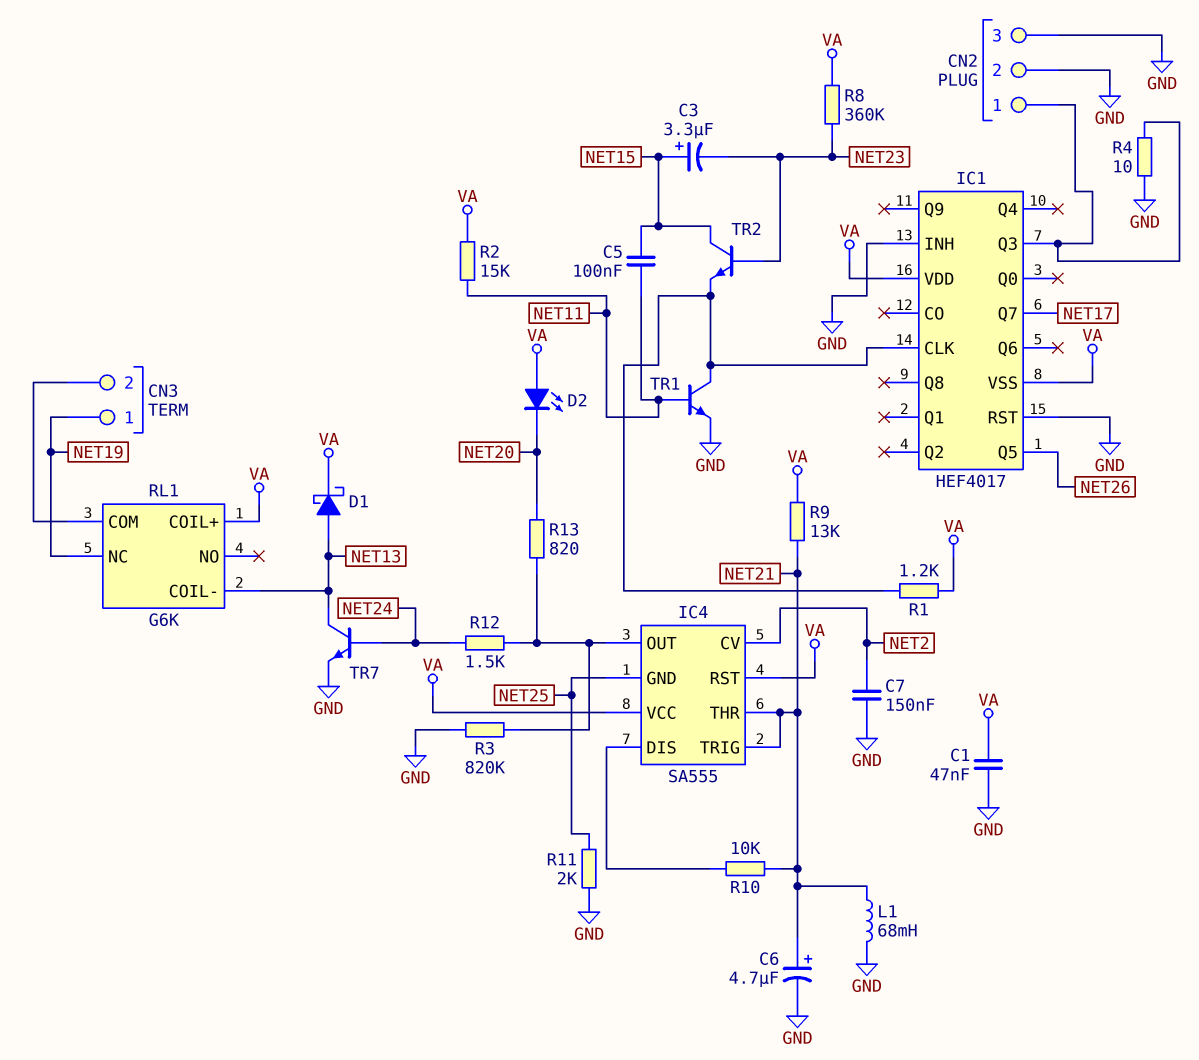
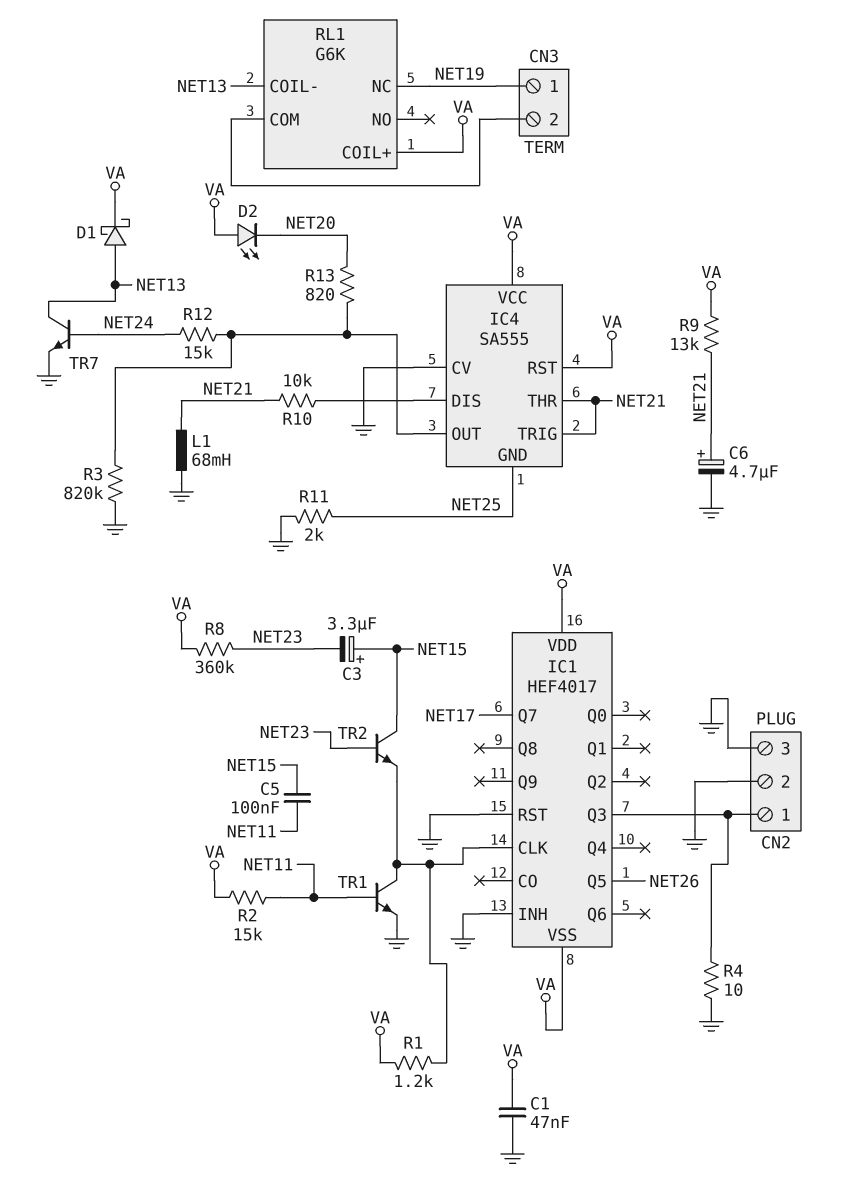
C7: 150nF (GND, NET2) -> none
IC4 pin CV: NET2 -> GND
R12: 1.5k (IC4/OUT, NET24) -> 15k (IC4/OUT, NET24)

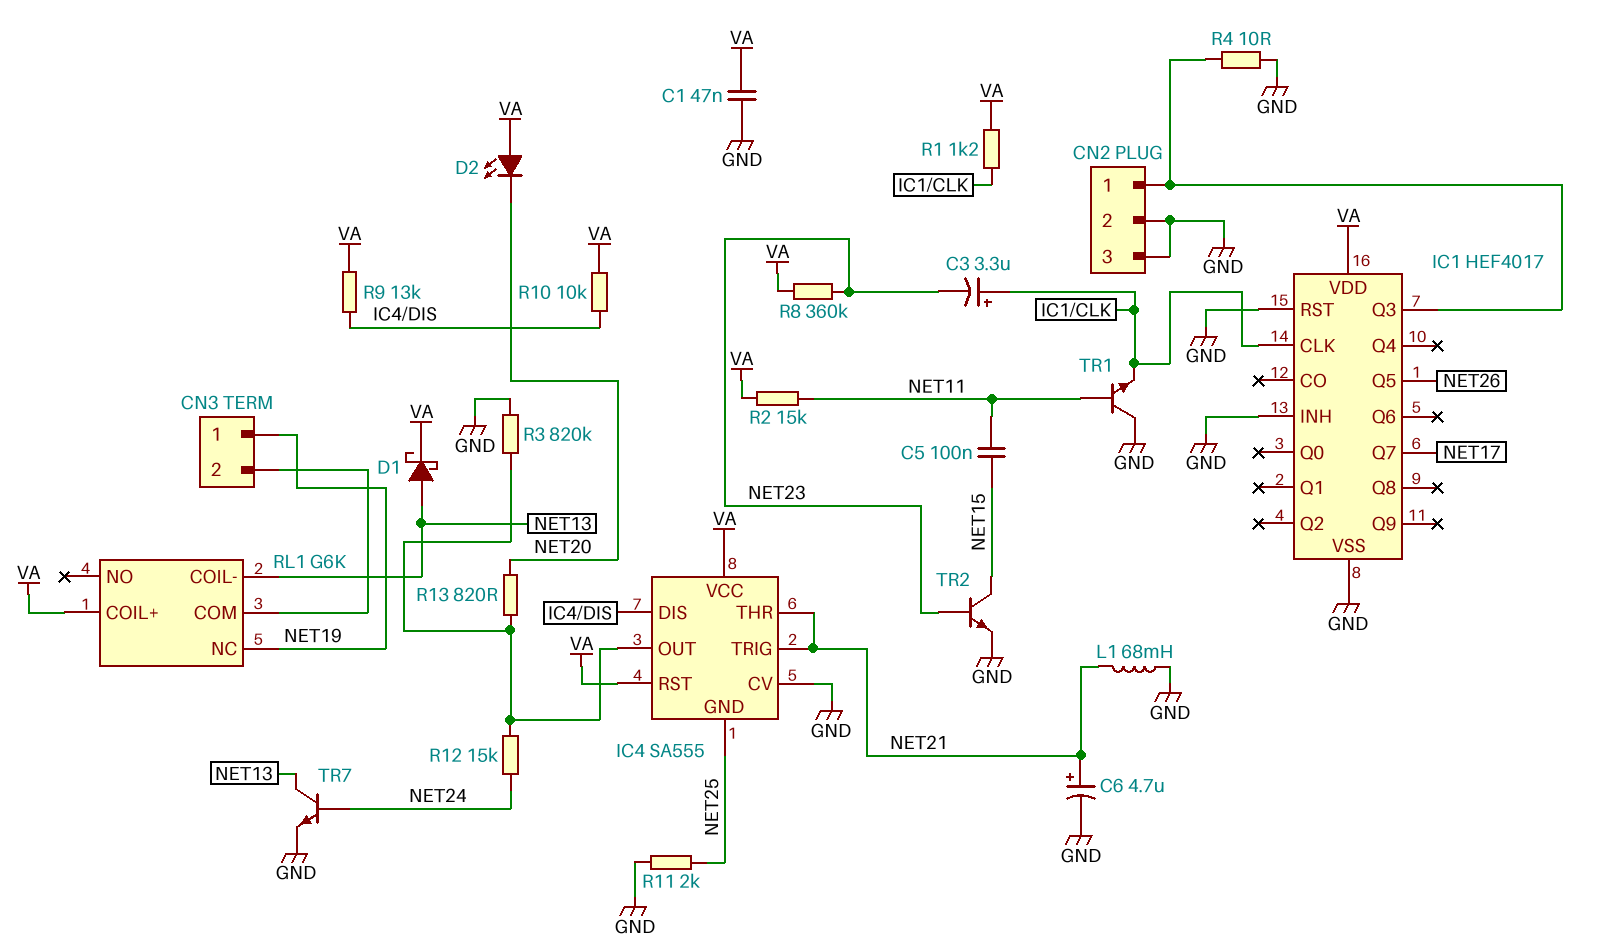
C3: 3.3uF (plus NET15, minus NET23) -> 3.3uF (plus IC1/CLK, minus NET23)
IC1 pin VSS: VA -> GND
R9: 13k (NET21, VA) -> 13k (IC4/DIS, VA)
R10: 10k (IC4/DIS, NET21) -> 10k (IC4/DIS, VA)
TR1: NPN (B NET11, C IC1/CLK, E GND) -> NPN (B NET11, C GND, E IC1/CLK)
TR2: NPN (B NET23, C NET15, E IC1/CLK) -> NPN (B NET23, C NET15, E GND)

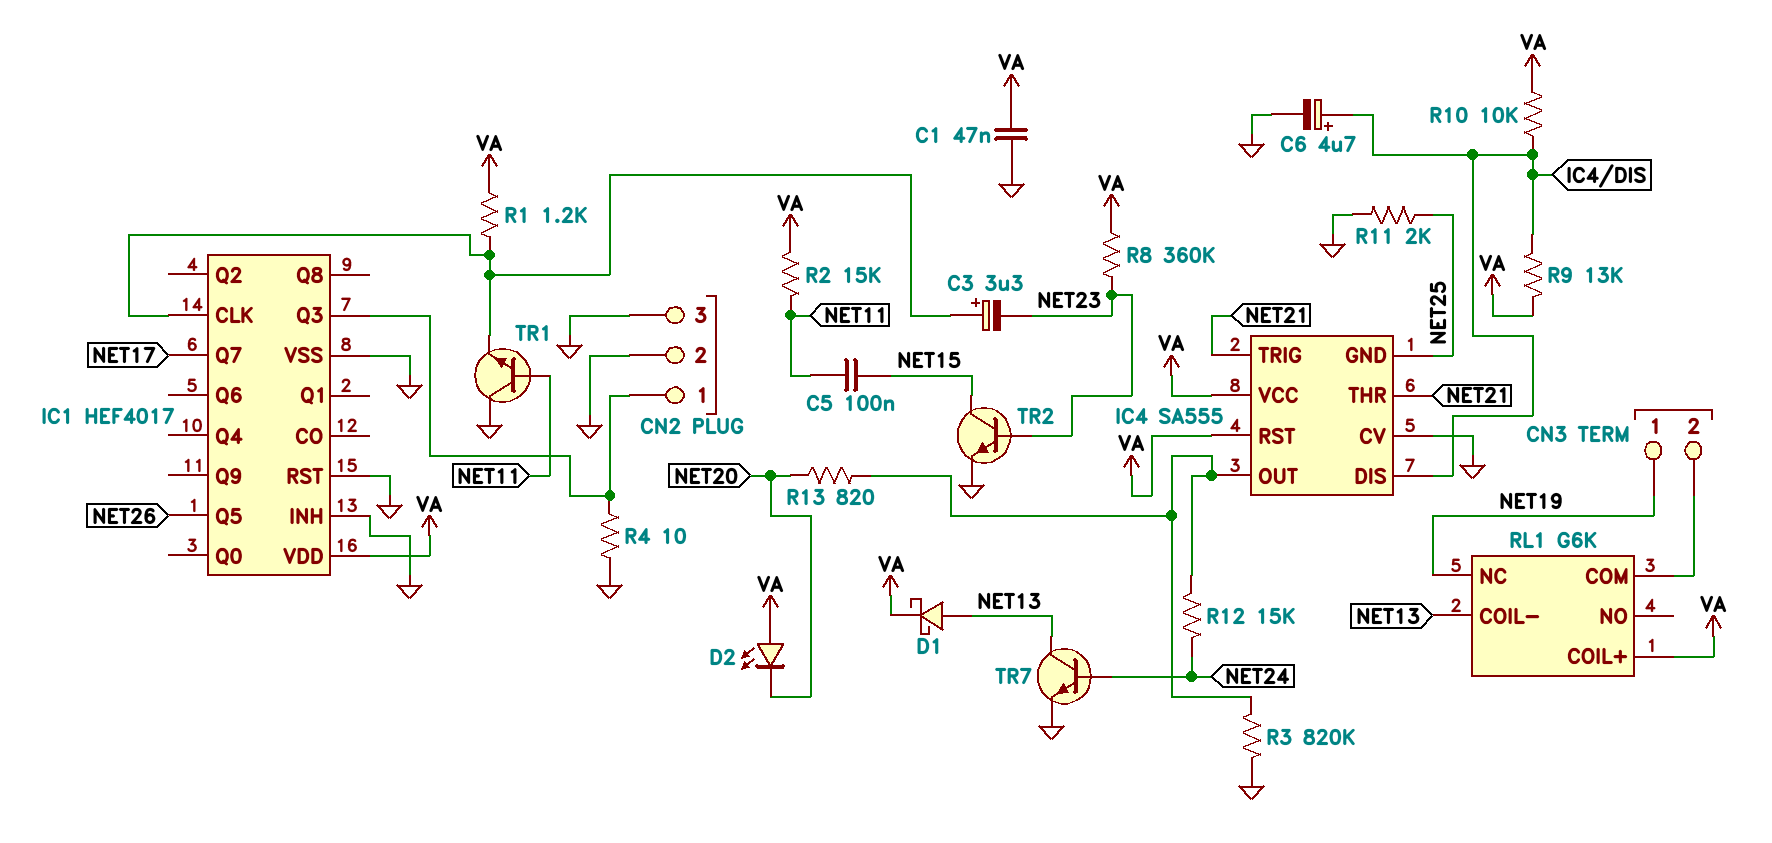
C6: 4.7uF (plus NET21, minus GND) -> 4.7uF (plus IC4/DIS, minus GND)
L1: 68mH (GND, NET21) -> none

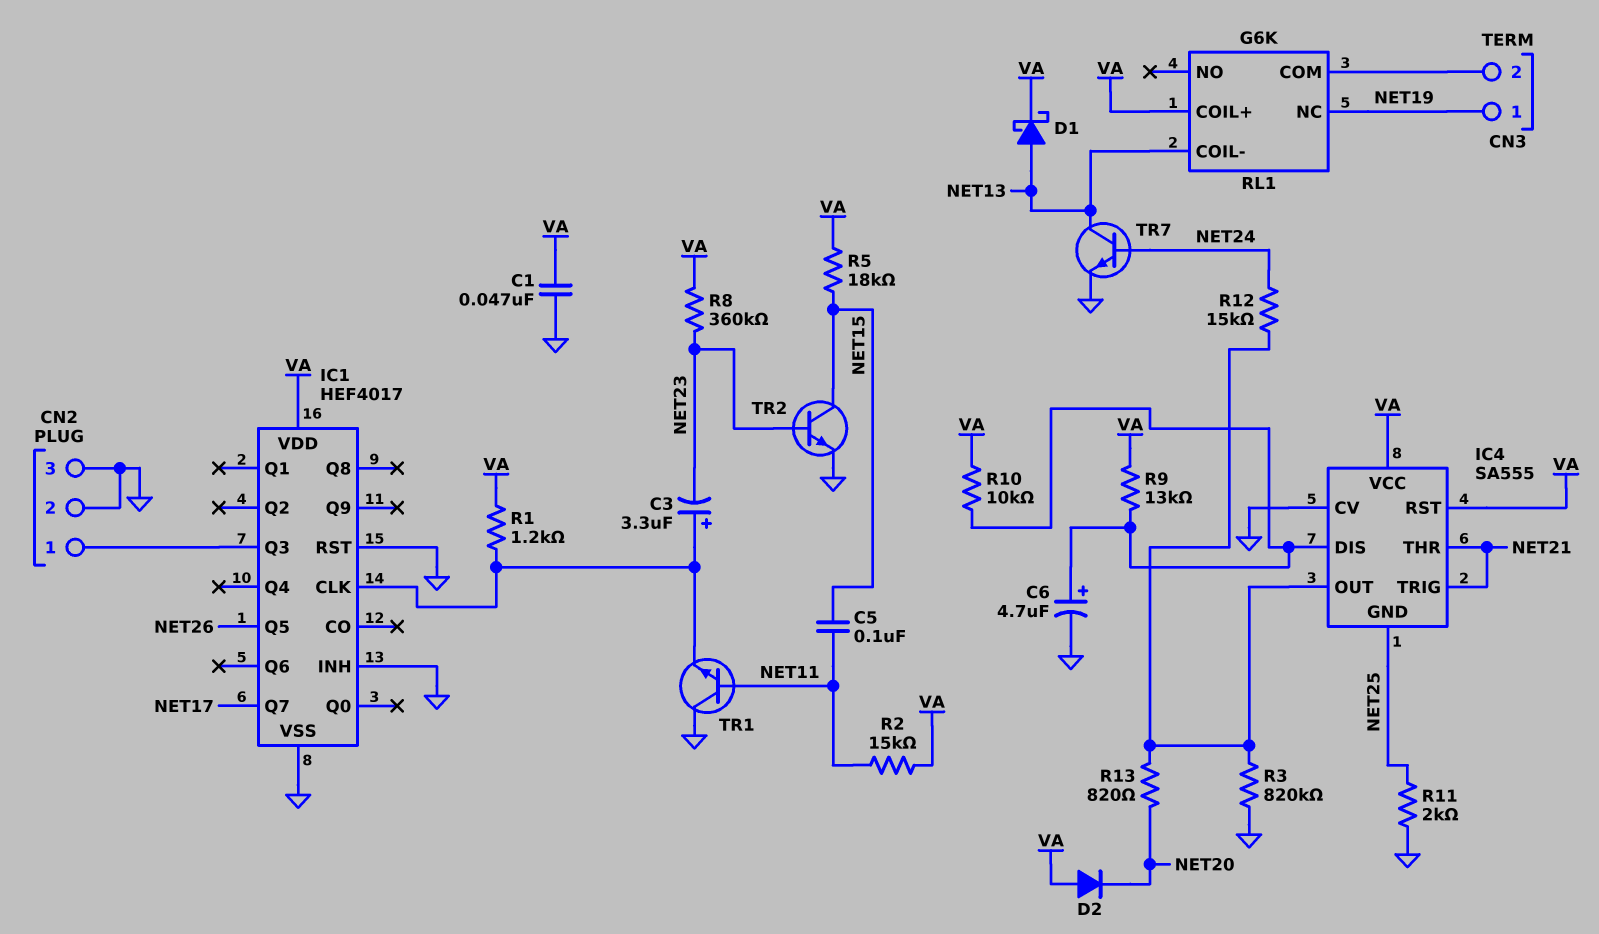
D2: LED (A VA, K NET20) -> diode (A VA, K NET20)
R4: 10 (CN2/1, GND) -> none
R5: none -> 18k (NET15, VA)

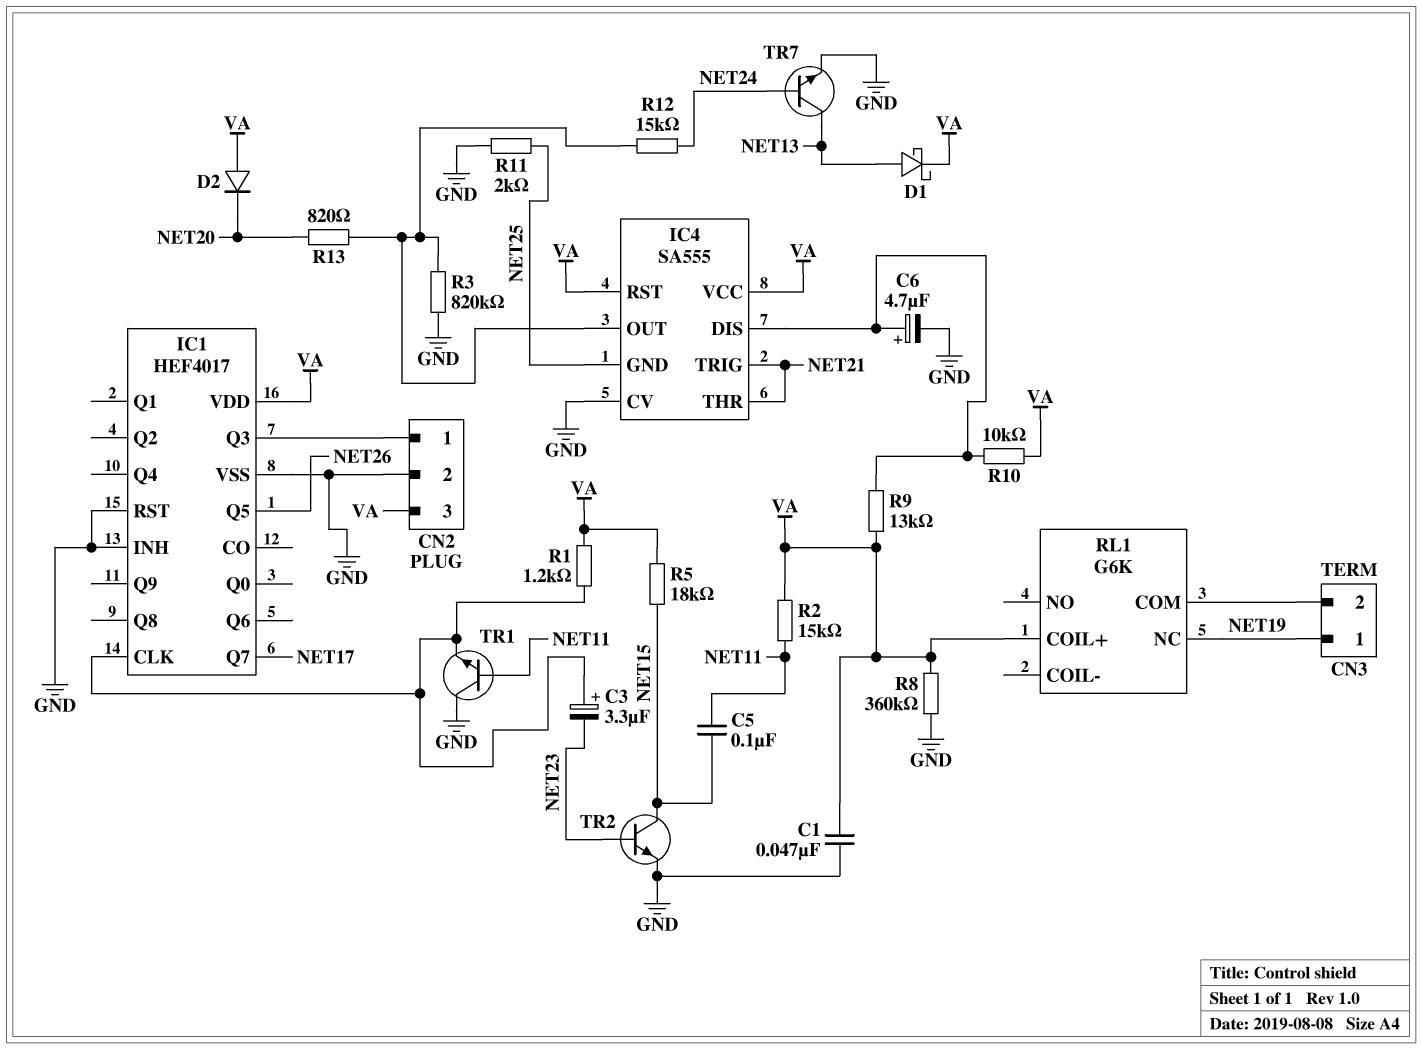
CN2 pin 3: GND -> VA
R8: 360k (NET23, VA) -> 360k (GND, VA)
RL1 pin COIL-: NET13 -> none

